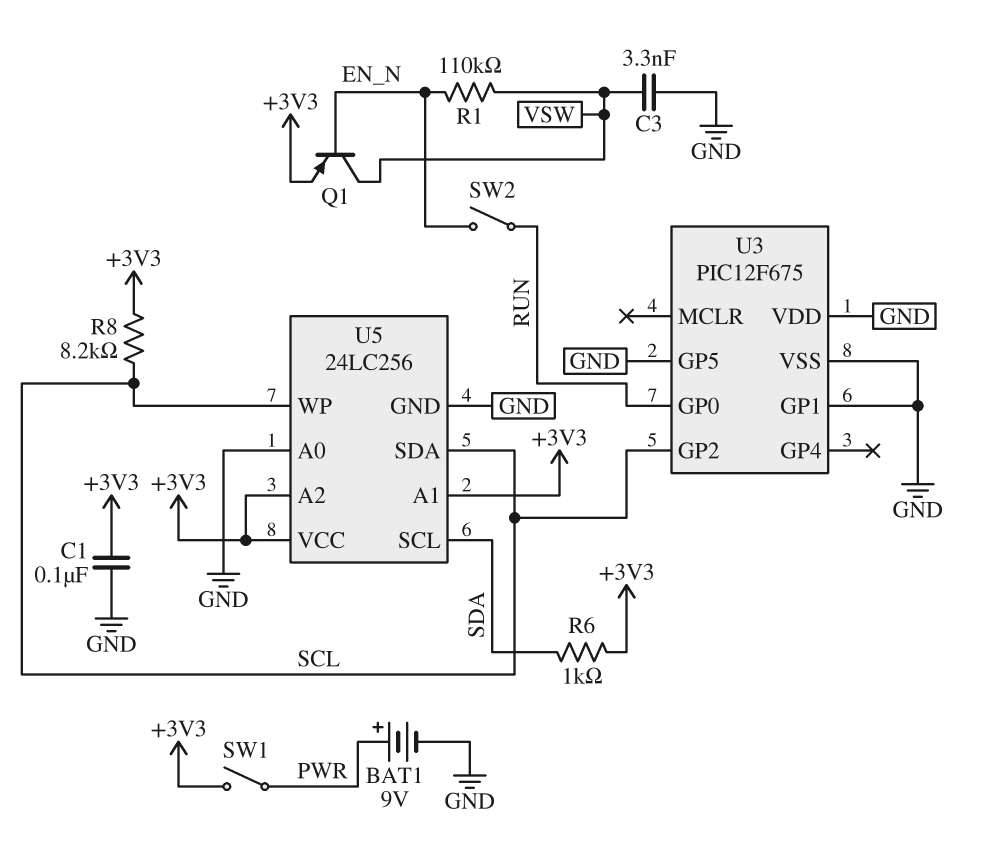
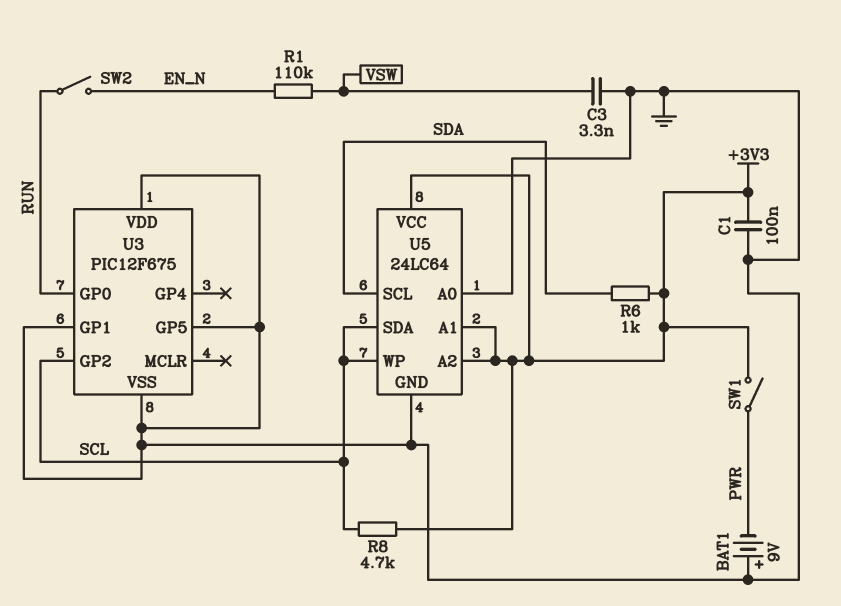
BAT1: 9V (plus PWR, minus GND) -> 9V (plus GND, minus PWR)
Q1: PNP (B EN_N, C VSW, E +3V3) -> none
R8: 8.2k (+3V3, SCL) -> 4.7k (+3V3, SCL)
U5: 24LC256 -> 24LC64

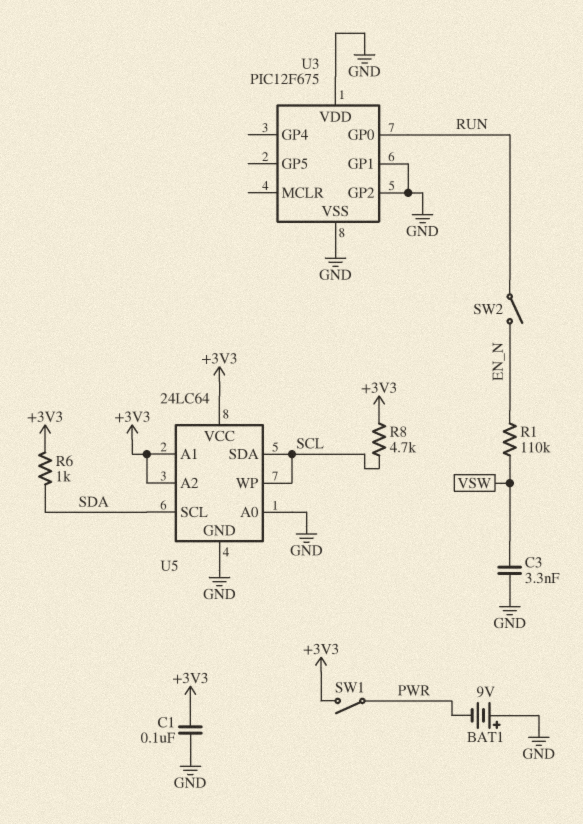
U3 pin GP2: SCL -> GND
U3 pin GP5: GND -> none

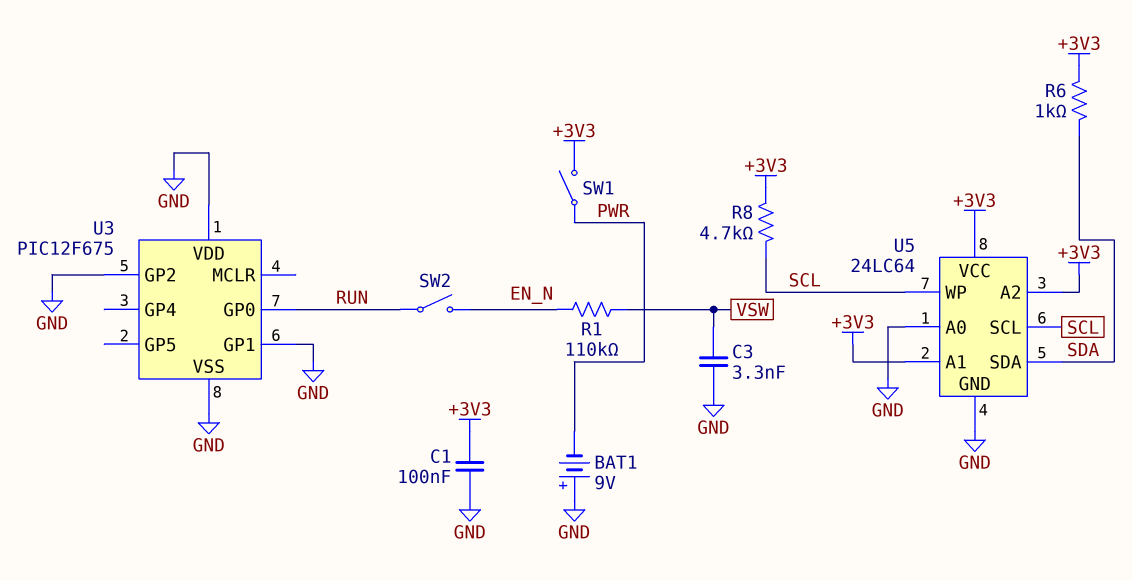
U5 pin SCL: SDA -> SCL
U5 pin SDA: SCL -> SDA

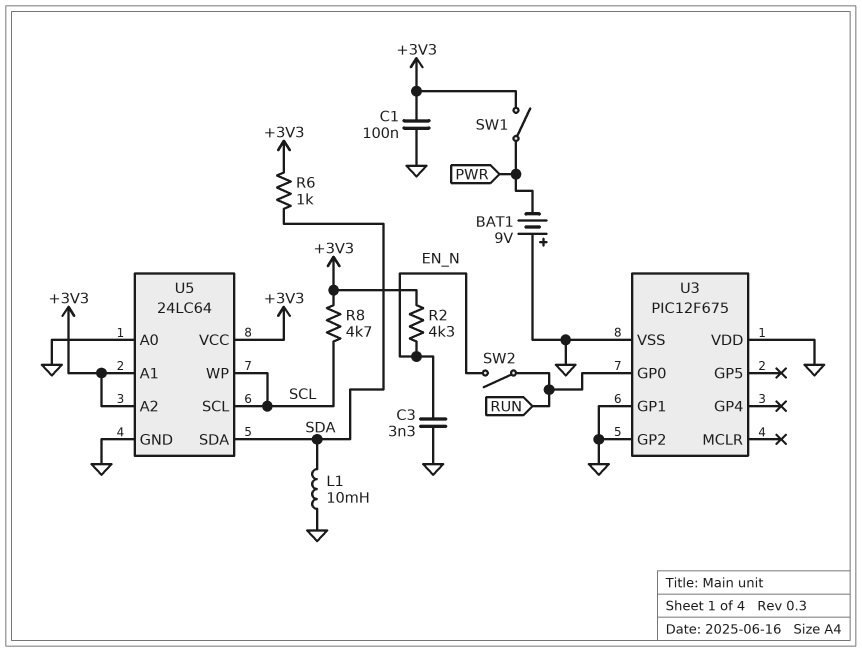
C3: 3.3nF (GND, VSW) -> 3.3nF (EN_N, GND)
L1: none -> 10mH (GND, SDA)
R1: 110k (EN_N, VSW) -> none
R2: none -> 4.3k (+3V3, EN_N)

